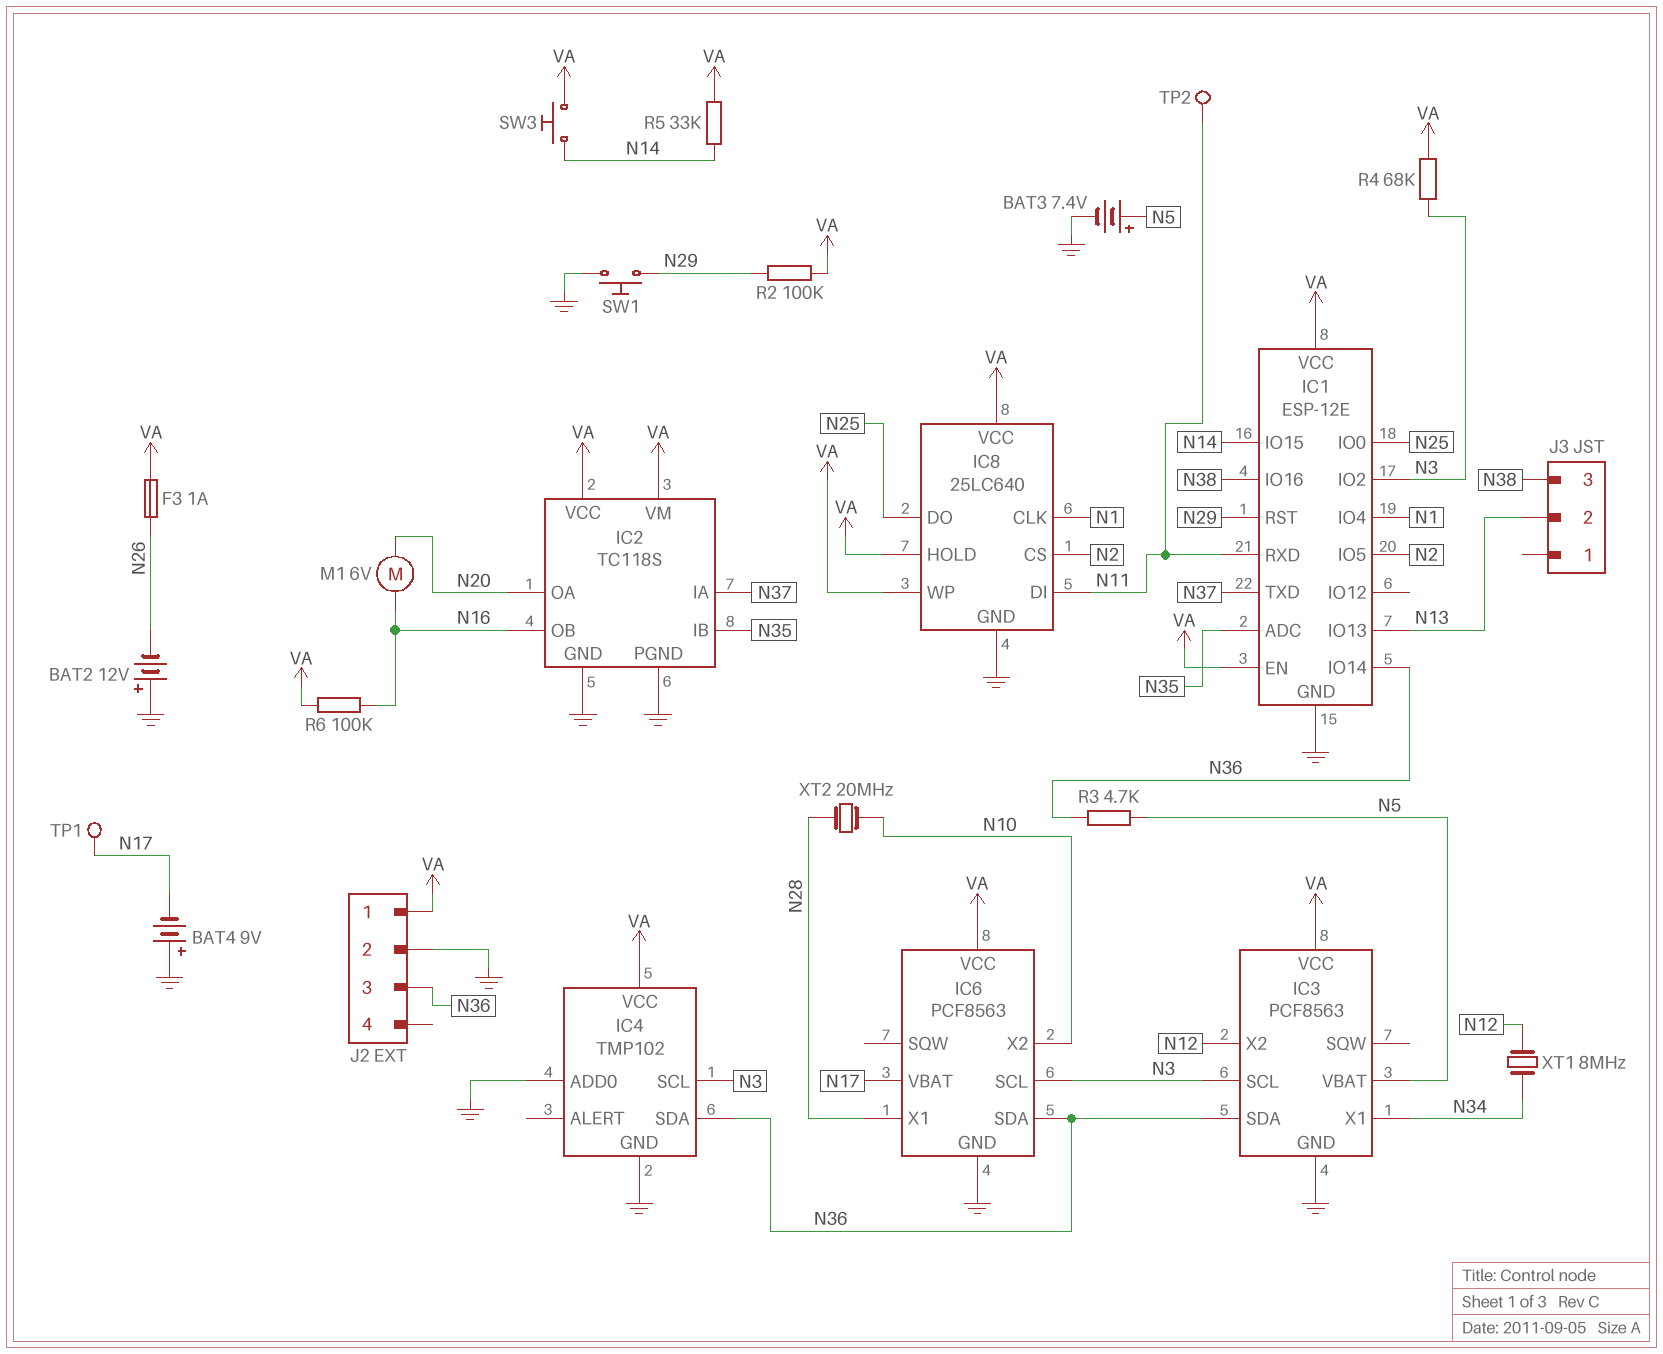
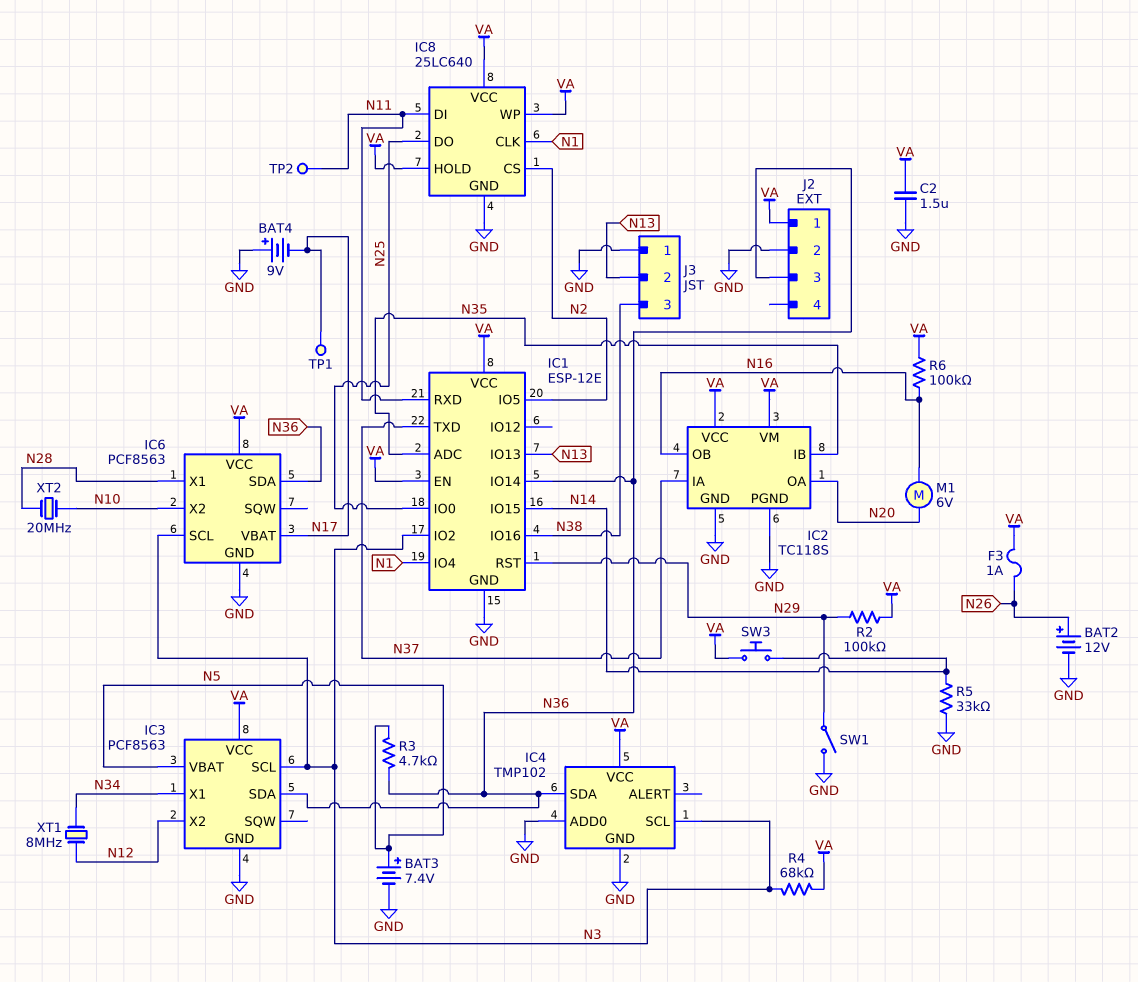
BAT2: 12V (plus GND, minus N26) -> 12V (plus N26, minus GND)
C2: none -> 1.5uF (GND, VA)
J3 pin 1: none -> GND
R5: 33k (N14, VA) -> 33k (GND, N14)
SW1: button (GND, N29) -> switch (GND, N29)

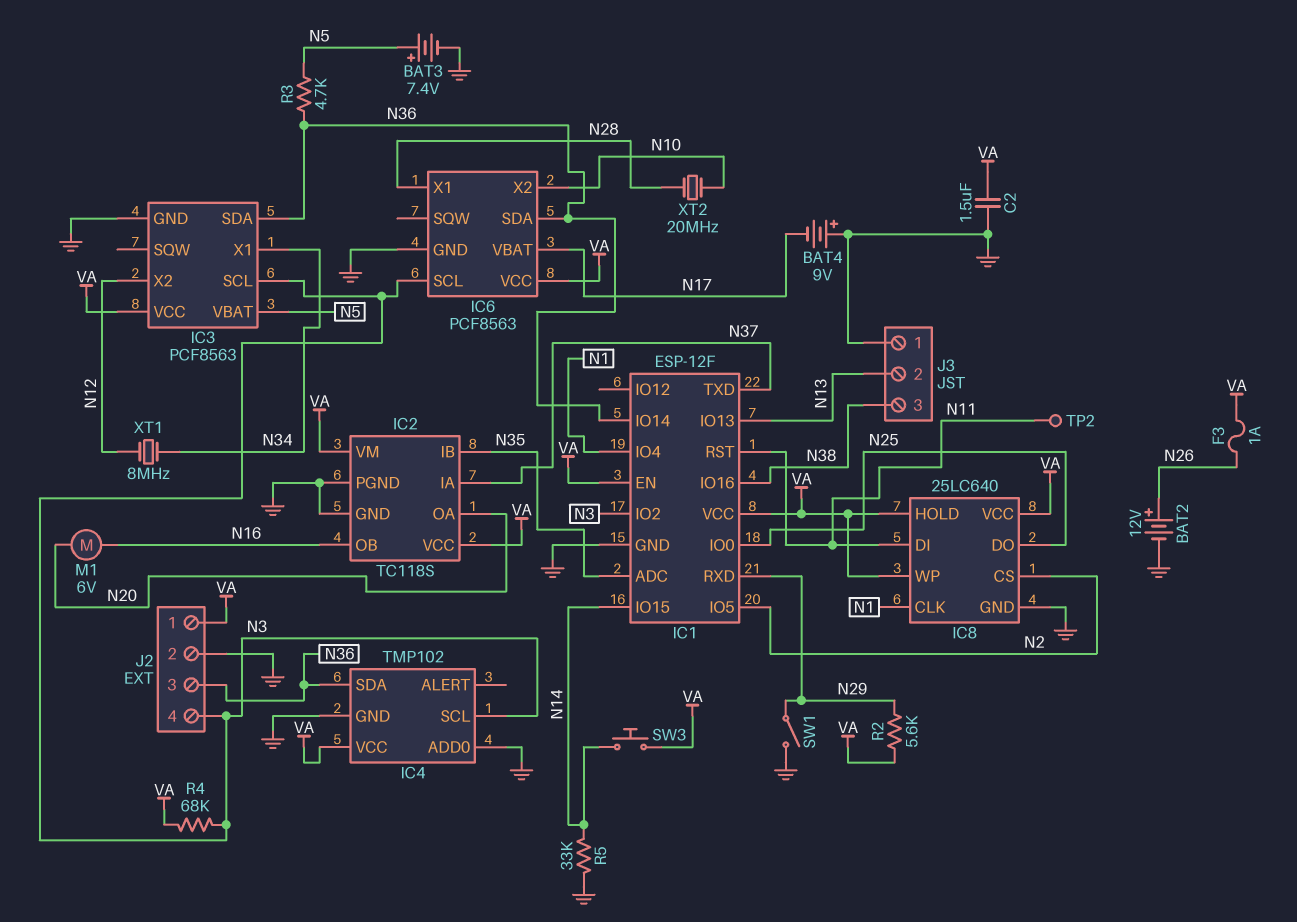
IC1: ESP-12E -> ESP-12F
IC1 pin RST: N29 -> N11
IC1 pin RXD: N11 -> N29
J2 pin 4: none -> N3
R2: 100k (N29, VA) -> 5.6k (N29, VA)
R6: 100k (N16, VA) -> none
TP1: test point (N17) -> none

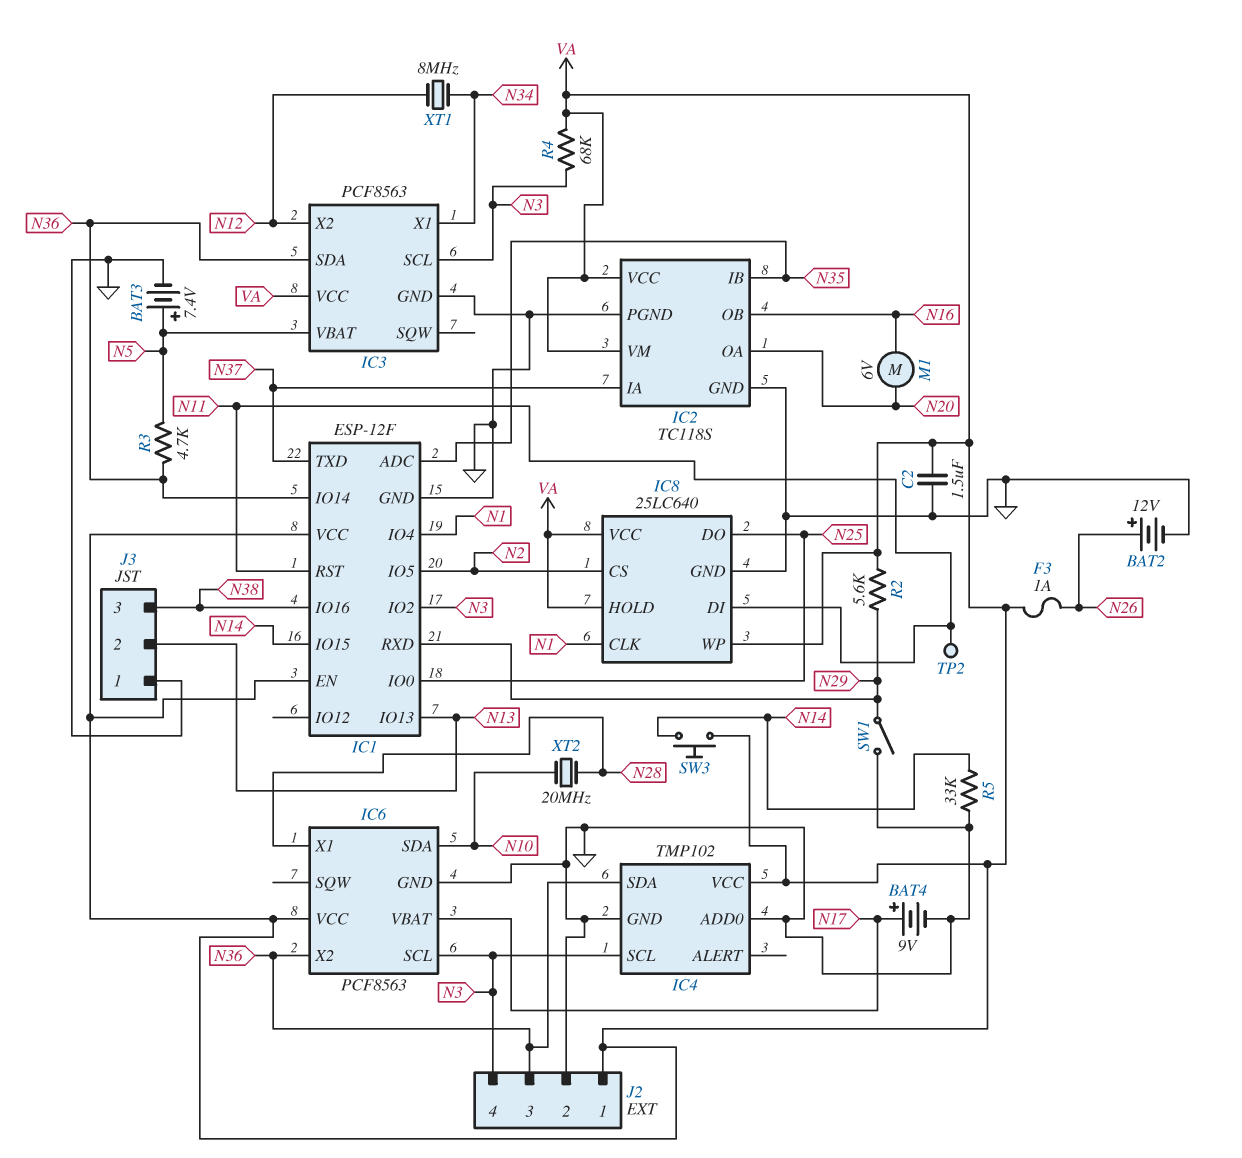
BAT4: 9V (plus GND, minus N17) -> 9V (plus N17, minus GND)
IC6 pin SDA: N36 -> N10
IC6 pin X2: N10 -> N36

